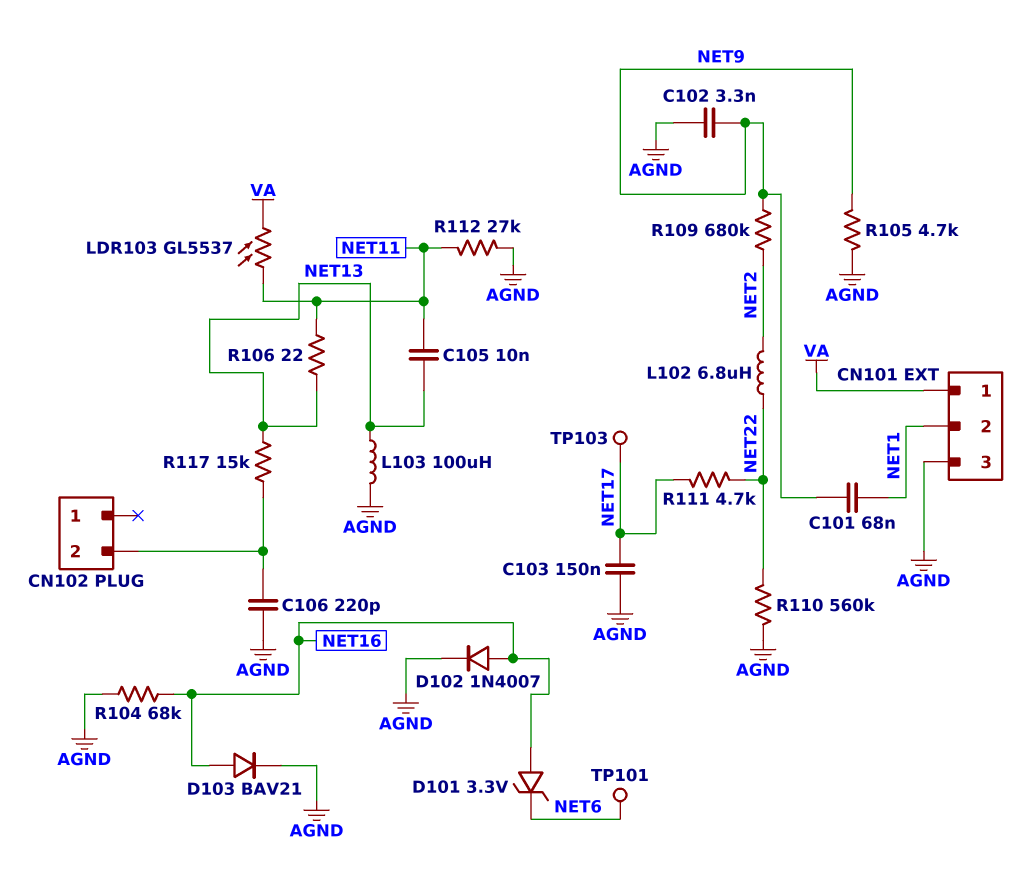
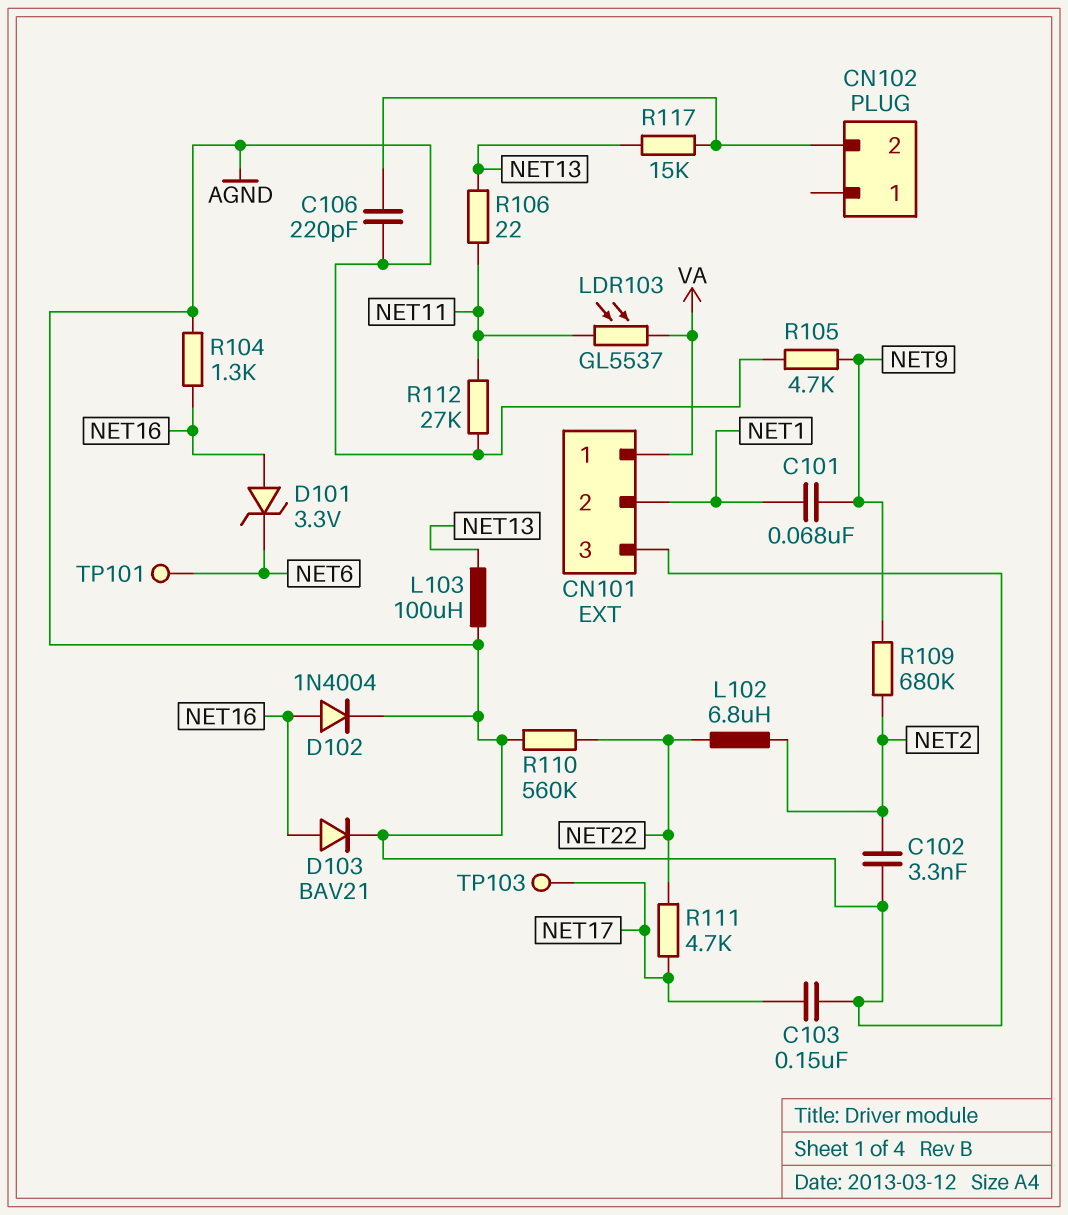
C102: 3.3nF (AGND, NET9) -> 3.3nF (AGND, NET2)
C105: 10nF (NET11, NET13) -> none
D102: diode 1N4007 (A NET16, K AGND) -> diode 1N4004 (A NET16, K AGND)
R104: 68k (AGND, NET16) -> 1.3k (AGND, NET16)

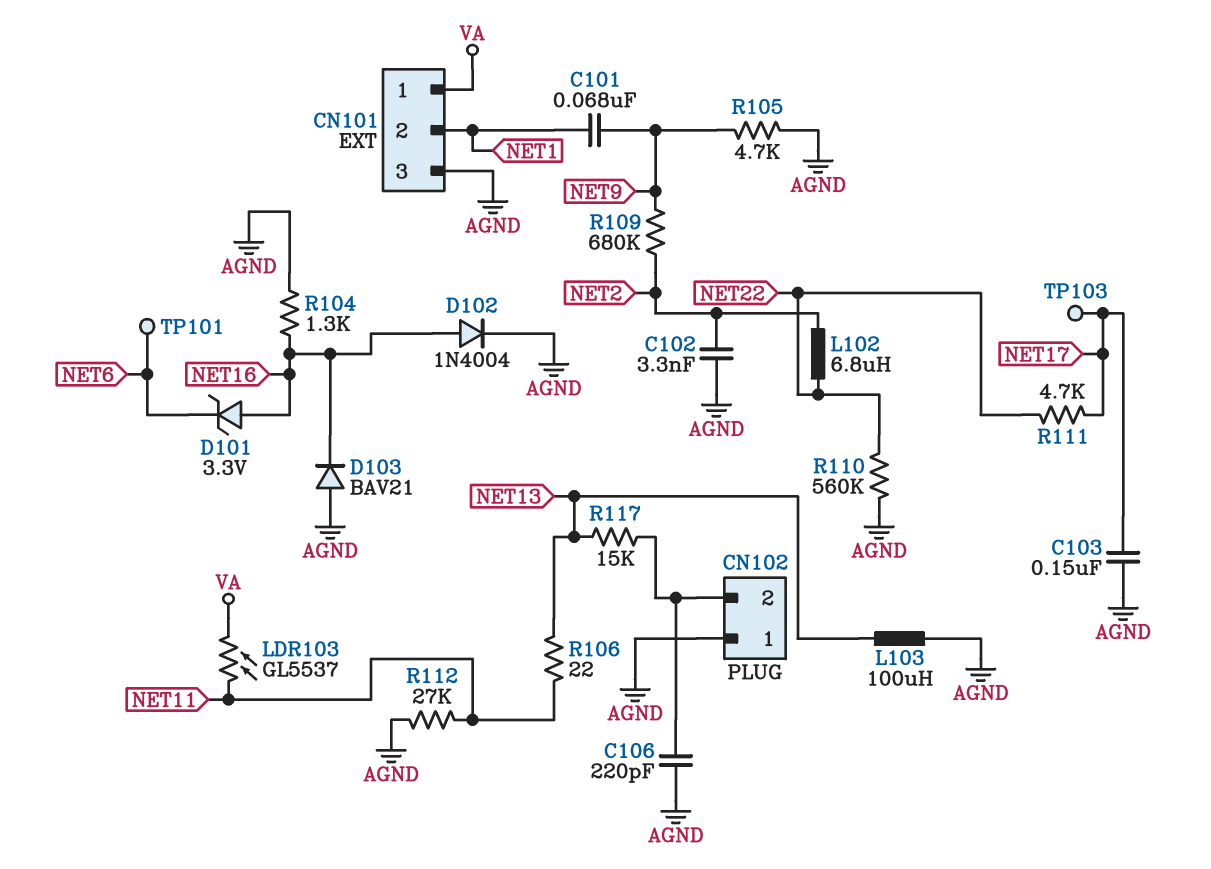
CN102 pin 1: none -> AGND
D103: diode BAV21 (A NET16, K AGND) -> diode BAV21 (A AGND, K NET16)

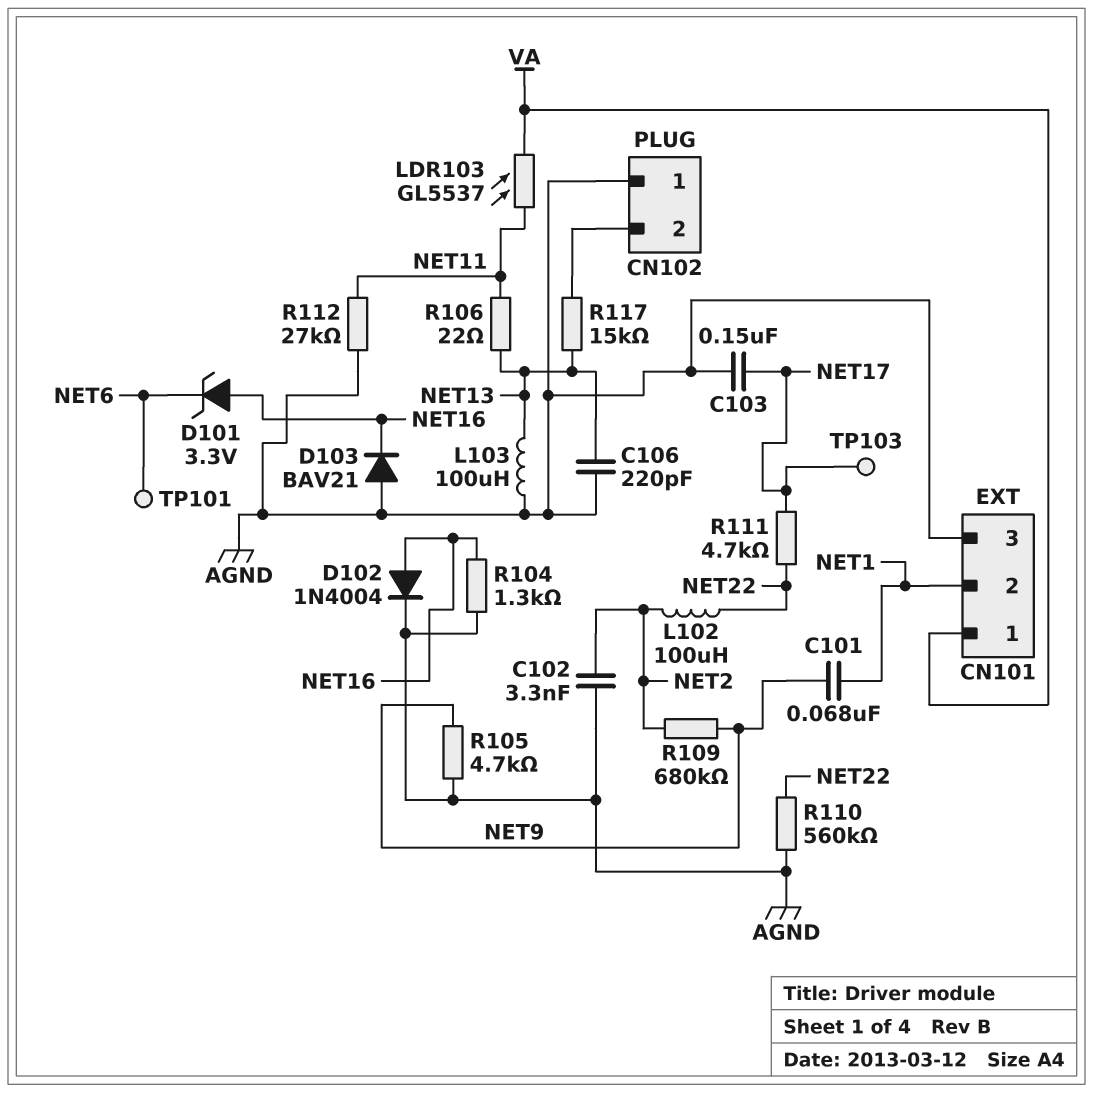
C106: 220pF (AGND, CN102/2) -> 220pF (AGND, NET13)
L102: 6.8uH (NET2, NET22) -> 100uH (NET2, NET22)

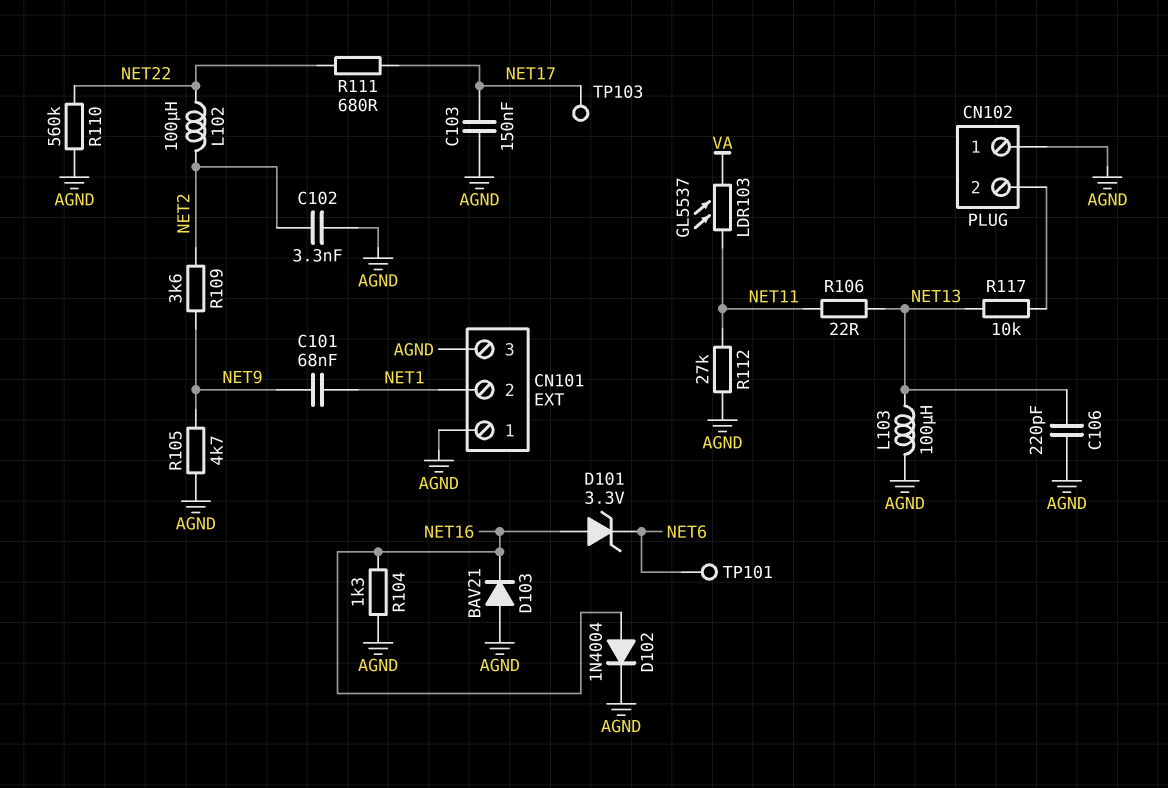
CN101 pin 1: VA -> AGND
R109: 680k (NET2, NET9) -> 3.6k (NET2, NET9)
R111: 4.7k (NET17, NET22) -> 680 (NET17, NET22)
R117: 15k (CN102/2, NET13) -> 10k (CN102/2, NET13)

